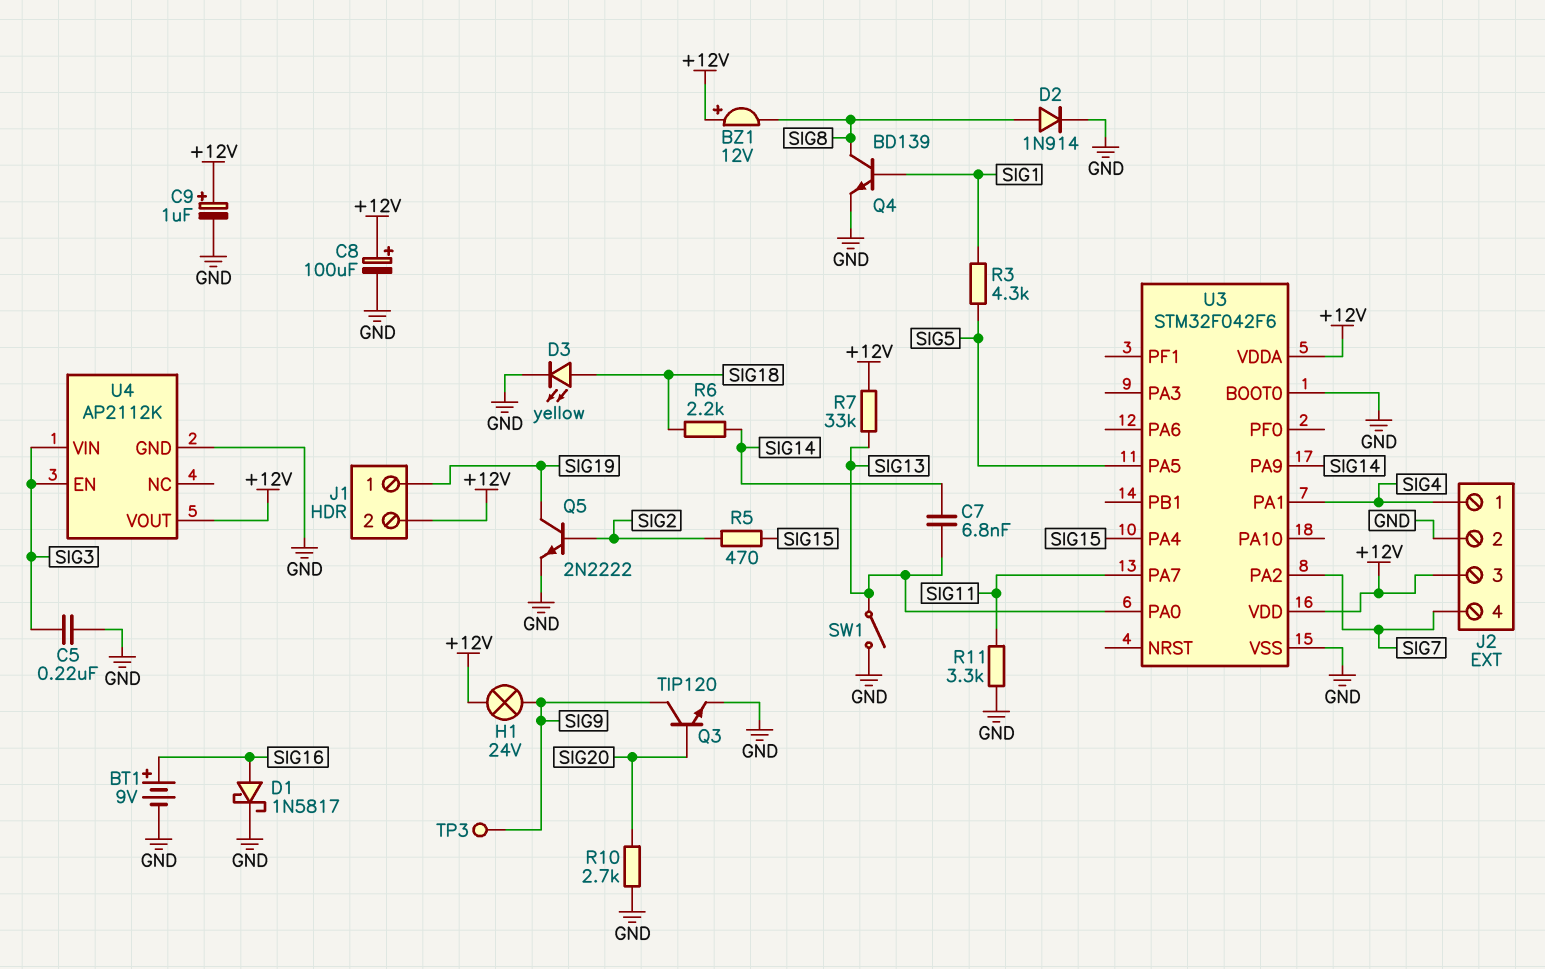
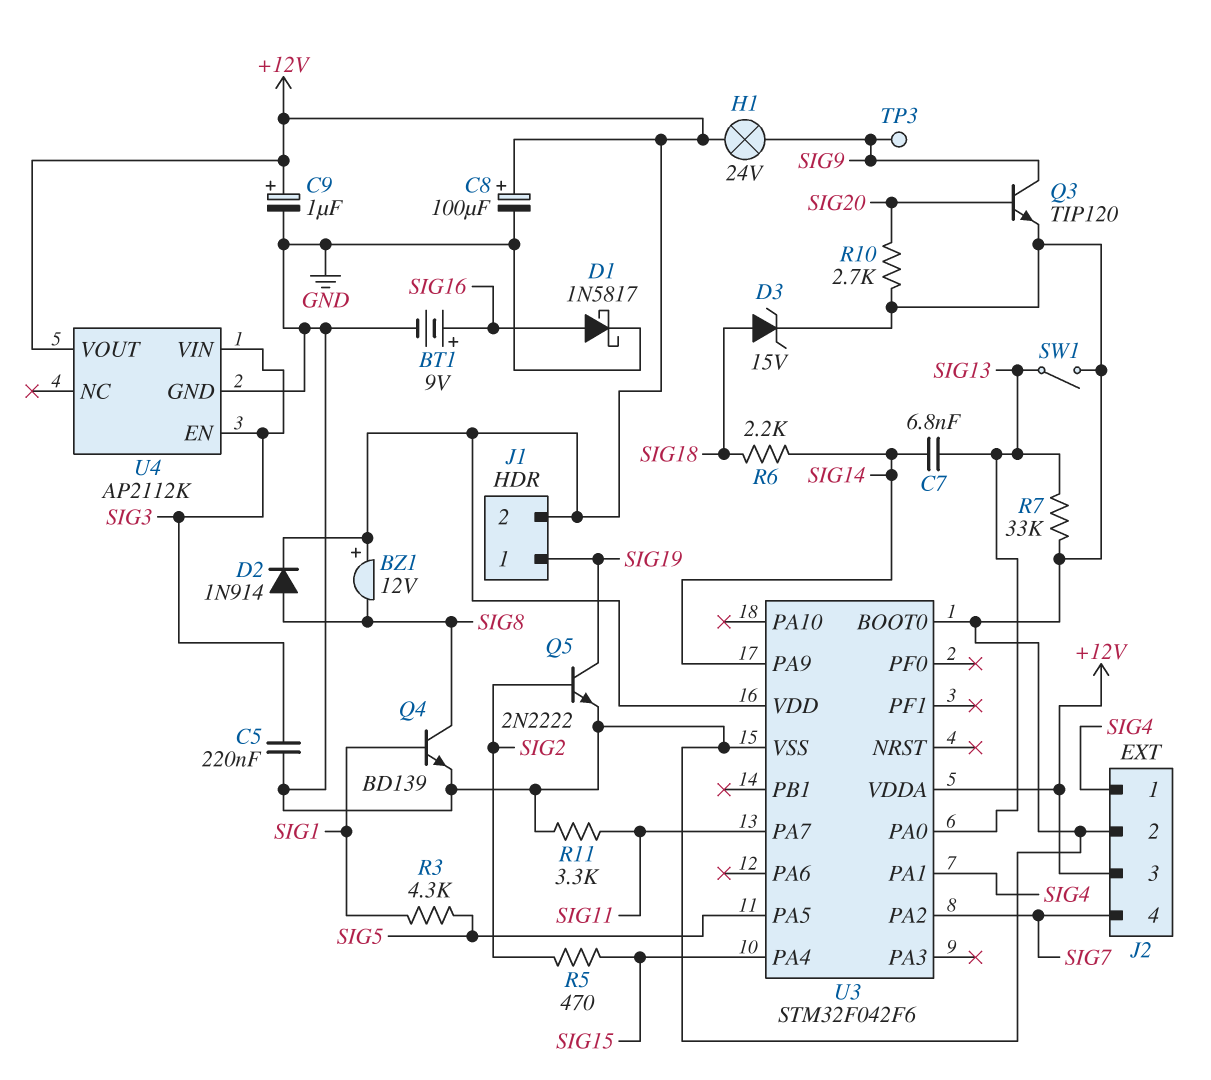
D2: diode 1N914 (A SIG8, K GND) -> diode 1N914 (A SIG8, K +12V)
D3: LED yellow (A SIG18, K GND) -> zener 15V (A SIG18, K GND)
R7: 33k (+12V, SIG13) -> 33k (GND, SIG13)

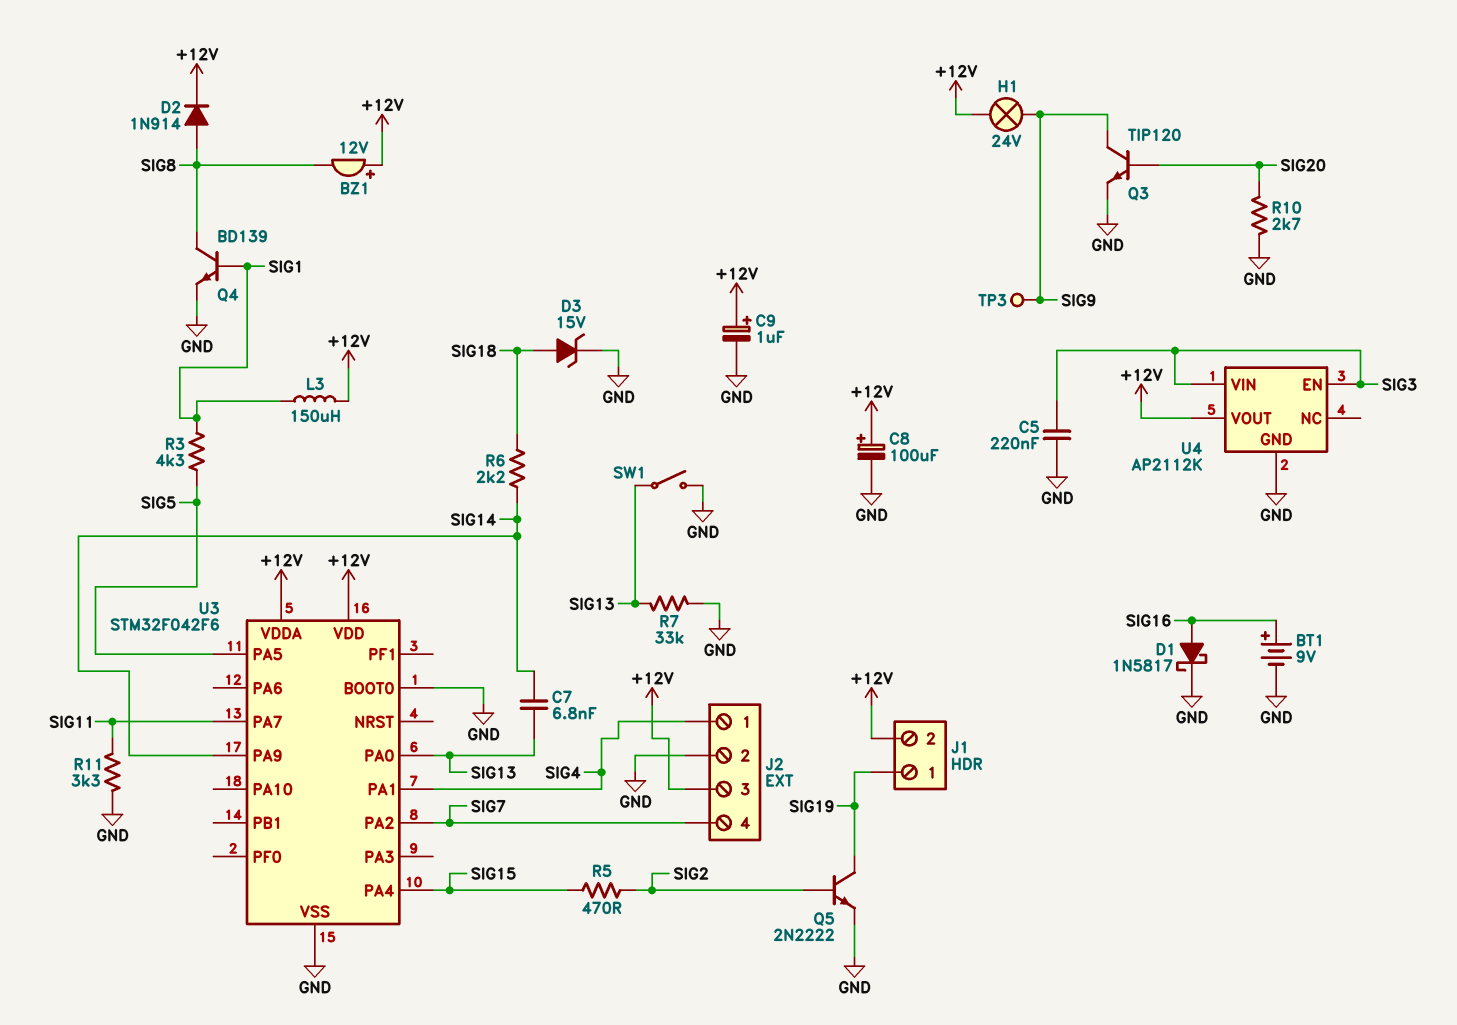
L3: none -> 150uH (+12V, SIG1)

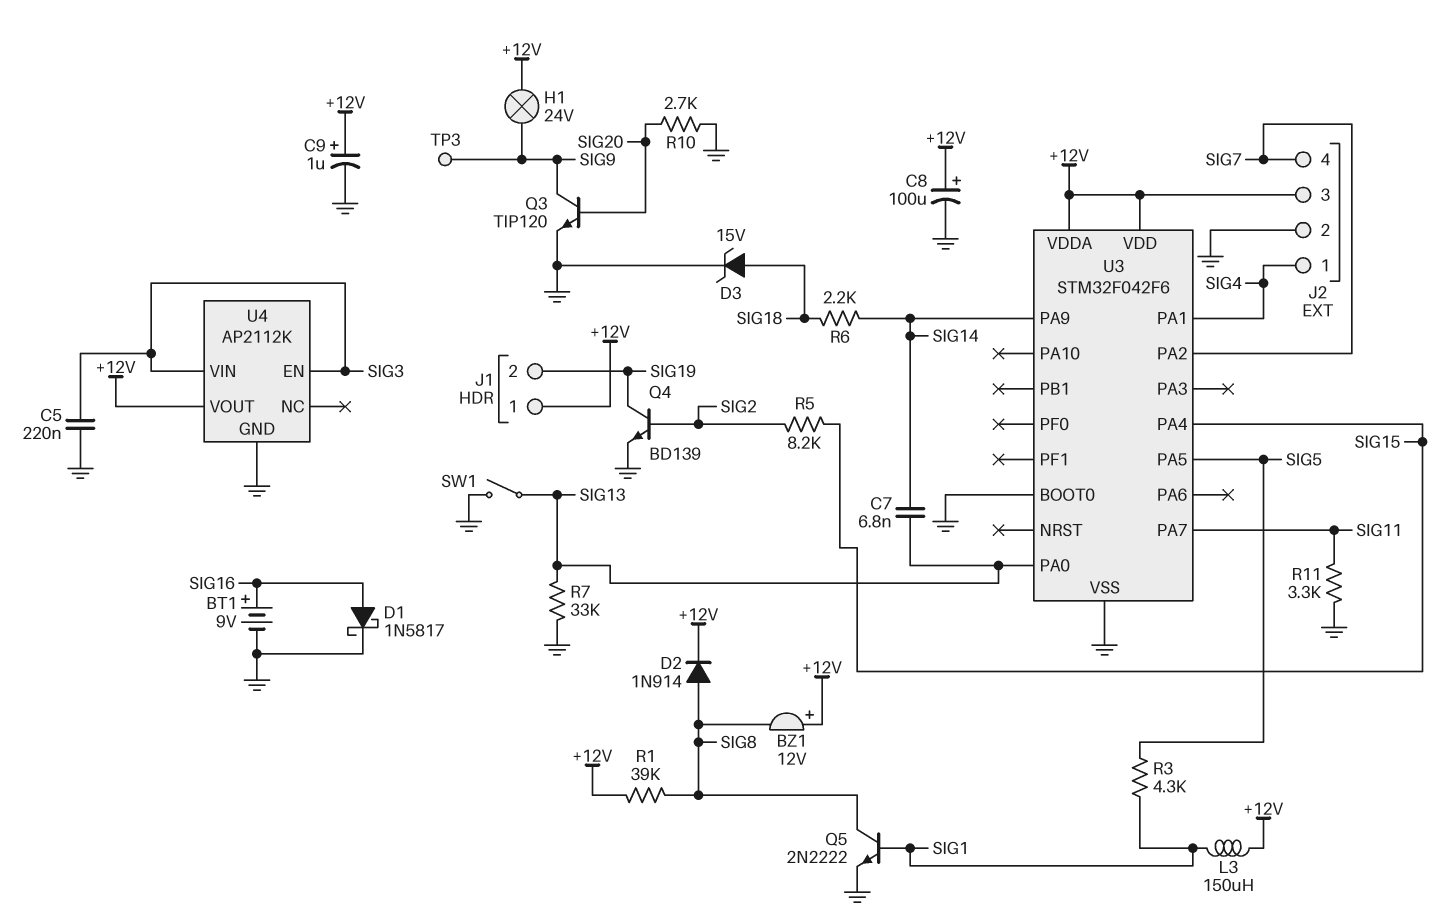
J1 pin 1: SIG19 -> +12V
J1 pin 2: +12V -> SIG19
Q4: NPN BD139 (B SIG1, C SIG8, E GND) -> NPN BD139 (B SIG2, C SIG19, E GND)
Q5: NPN 2N2222 (B SIG2, C SIG19, E GND) -> NPN 2N2222 (B SIG1, C SIG8, E GND)
R1: none -> 39k (+12V, SIG8)
R5: 470 (SIG2, SIG15) -> 8.2k (SIG2, SIG15)

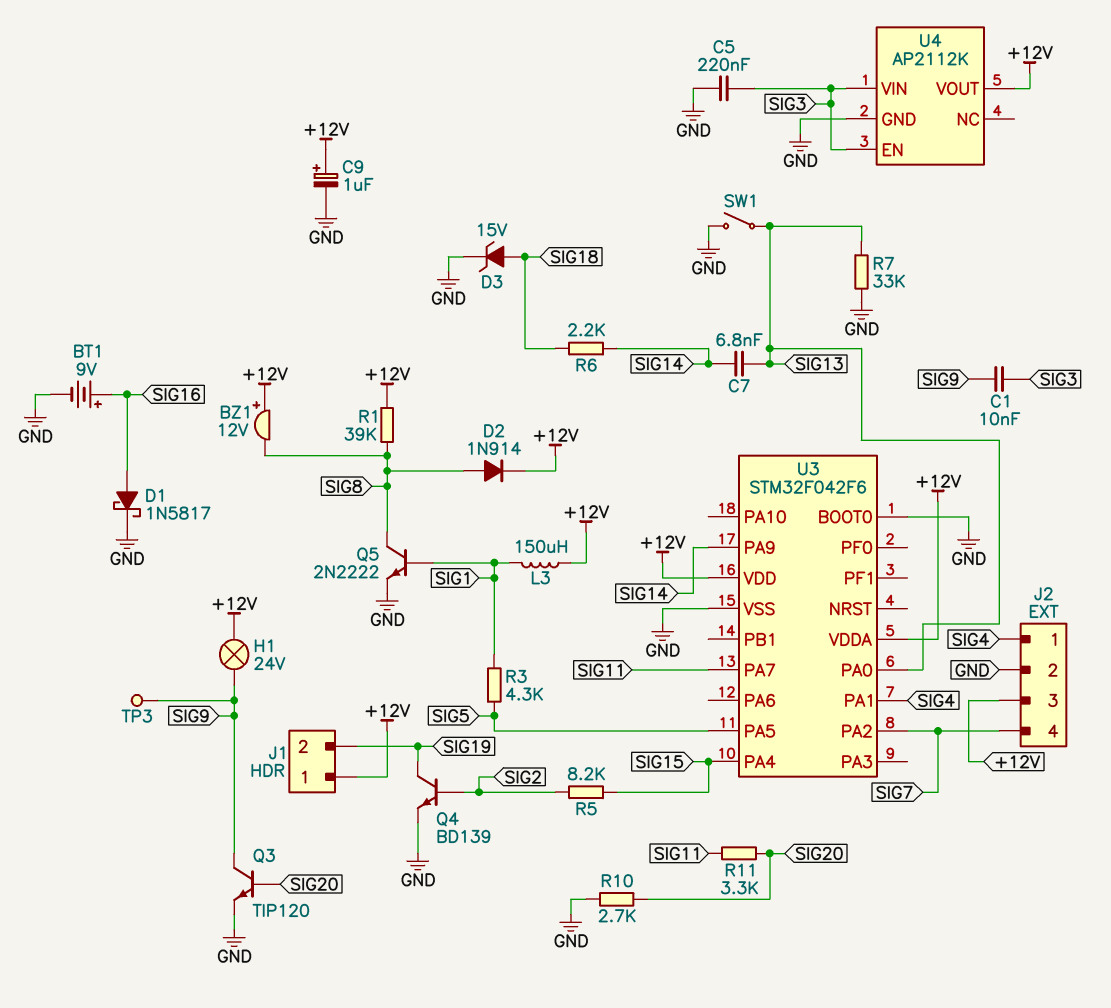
C1: none -> 10nF (SIG3, SIG9)
C8: 100uF (plus +12V, minus GND) -> none
R11: 3.3k (GND, SIG11) -> 3.3k (SIG11, SIG20)

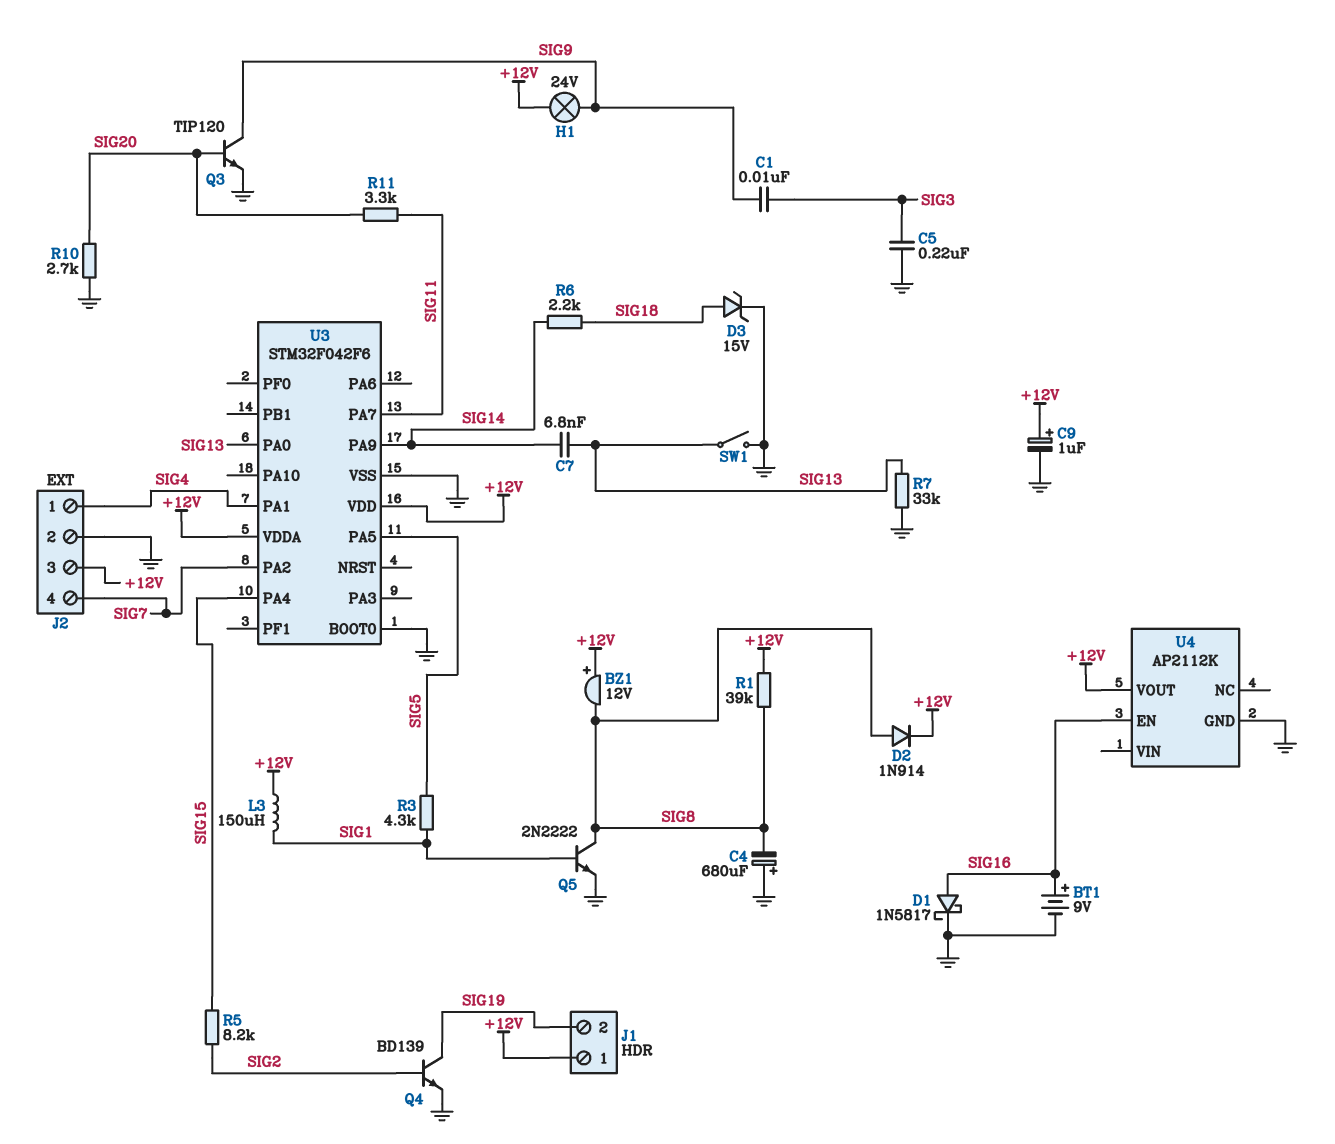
C4: none -> 680uF (plus GND, minus SIG8)
TP3: test point (SIG9) -> none
U4 pin EN: SIG3 -> SIG16
U4 pin VIN: SIG3 -> none

